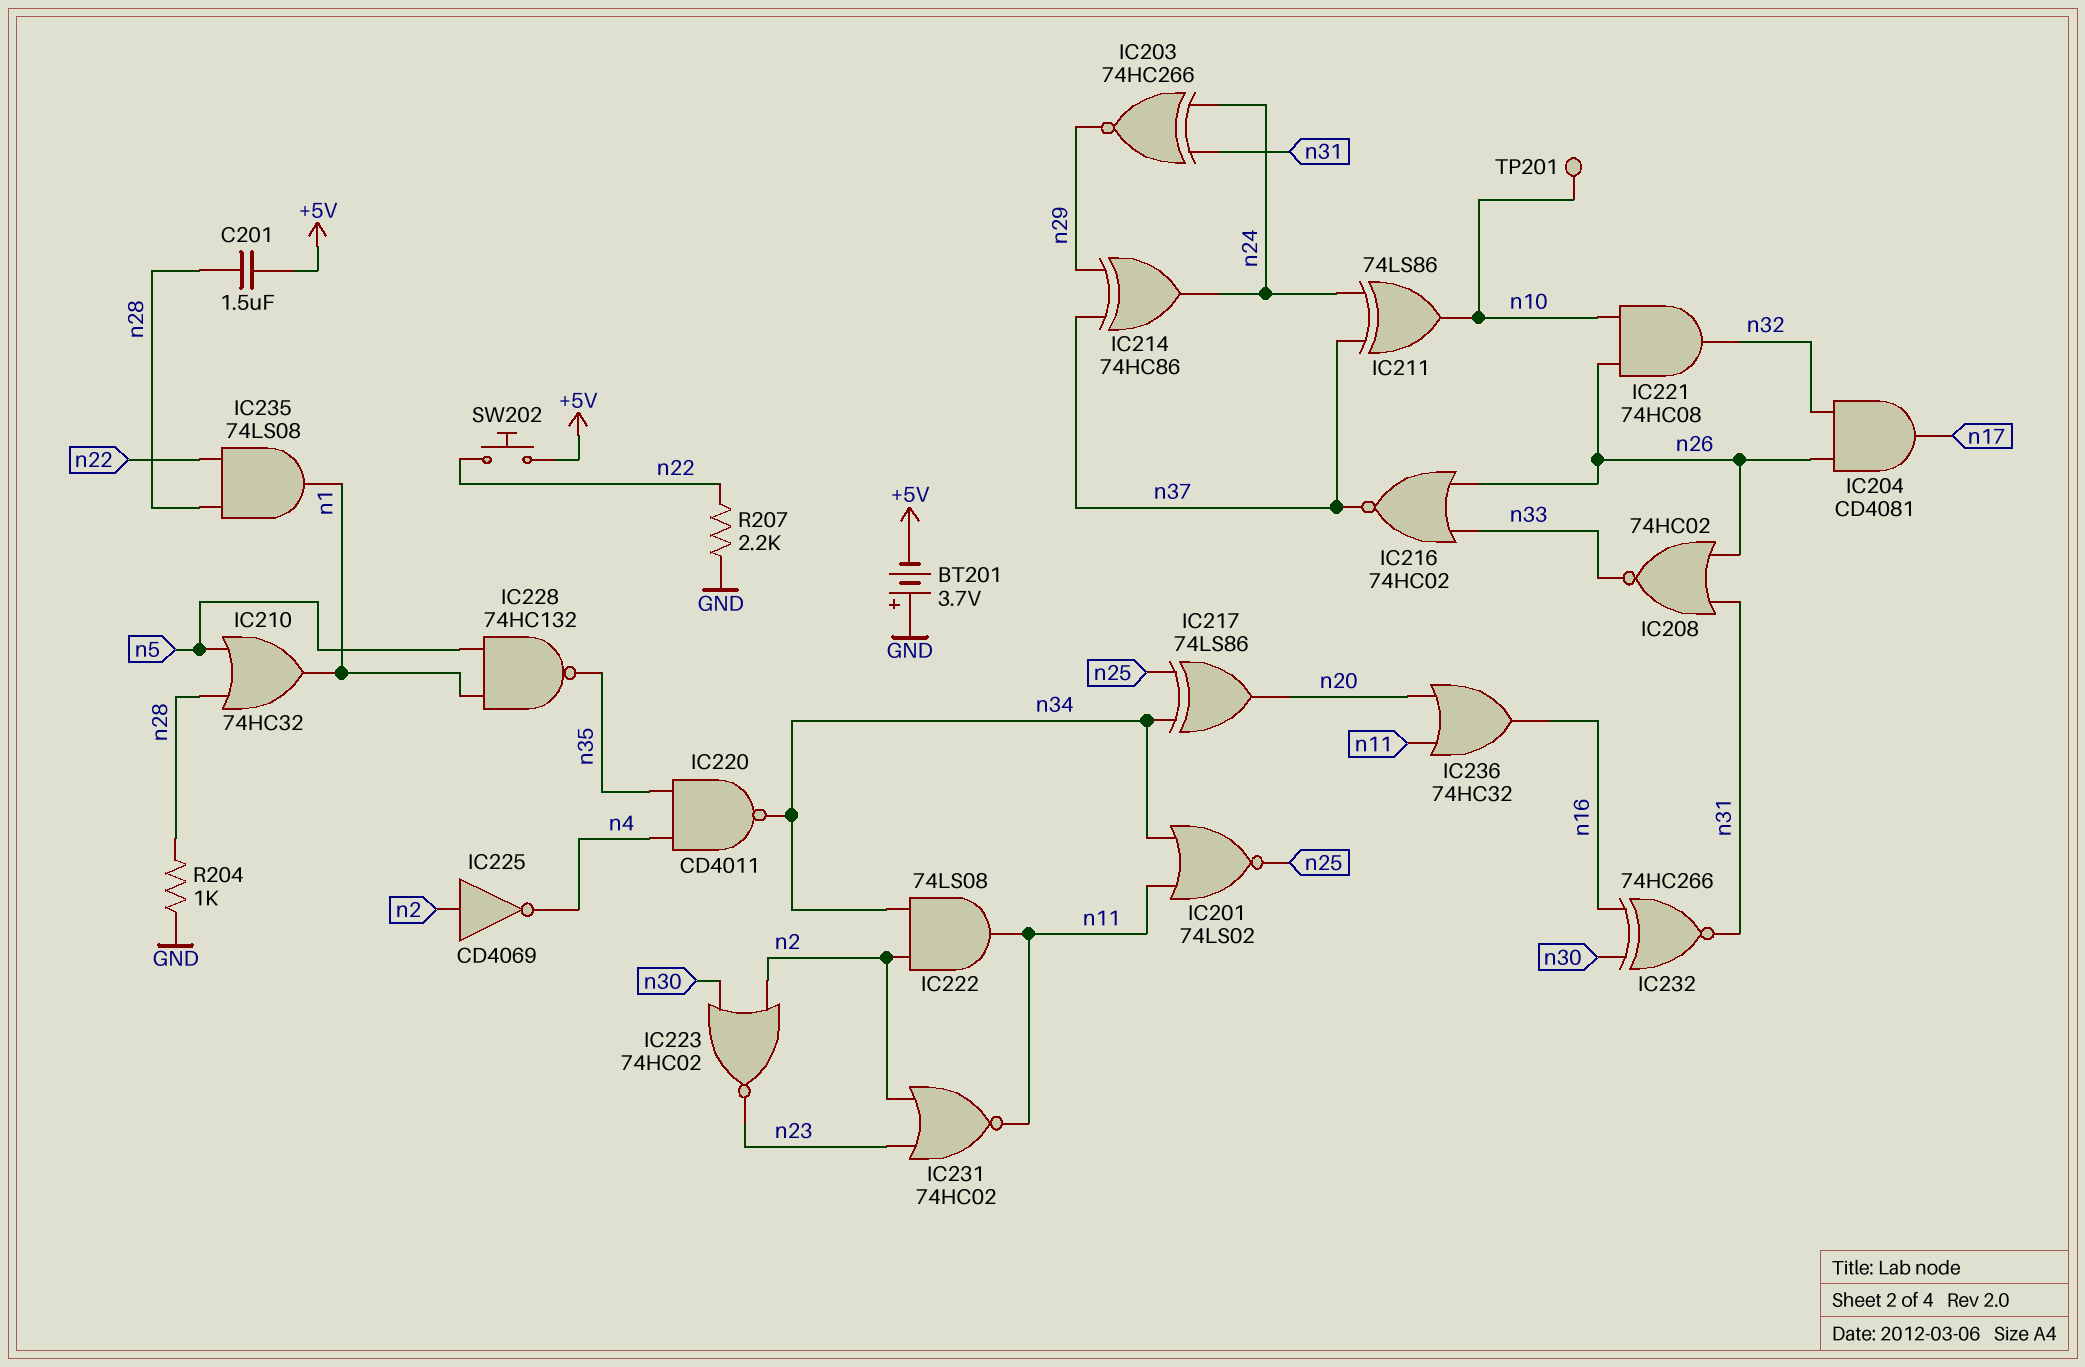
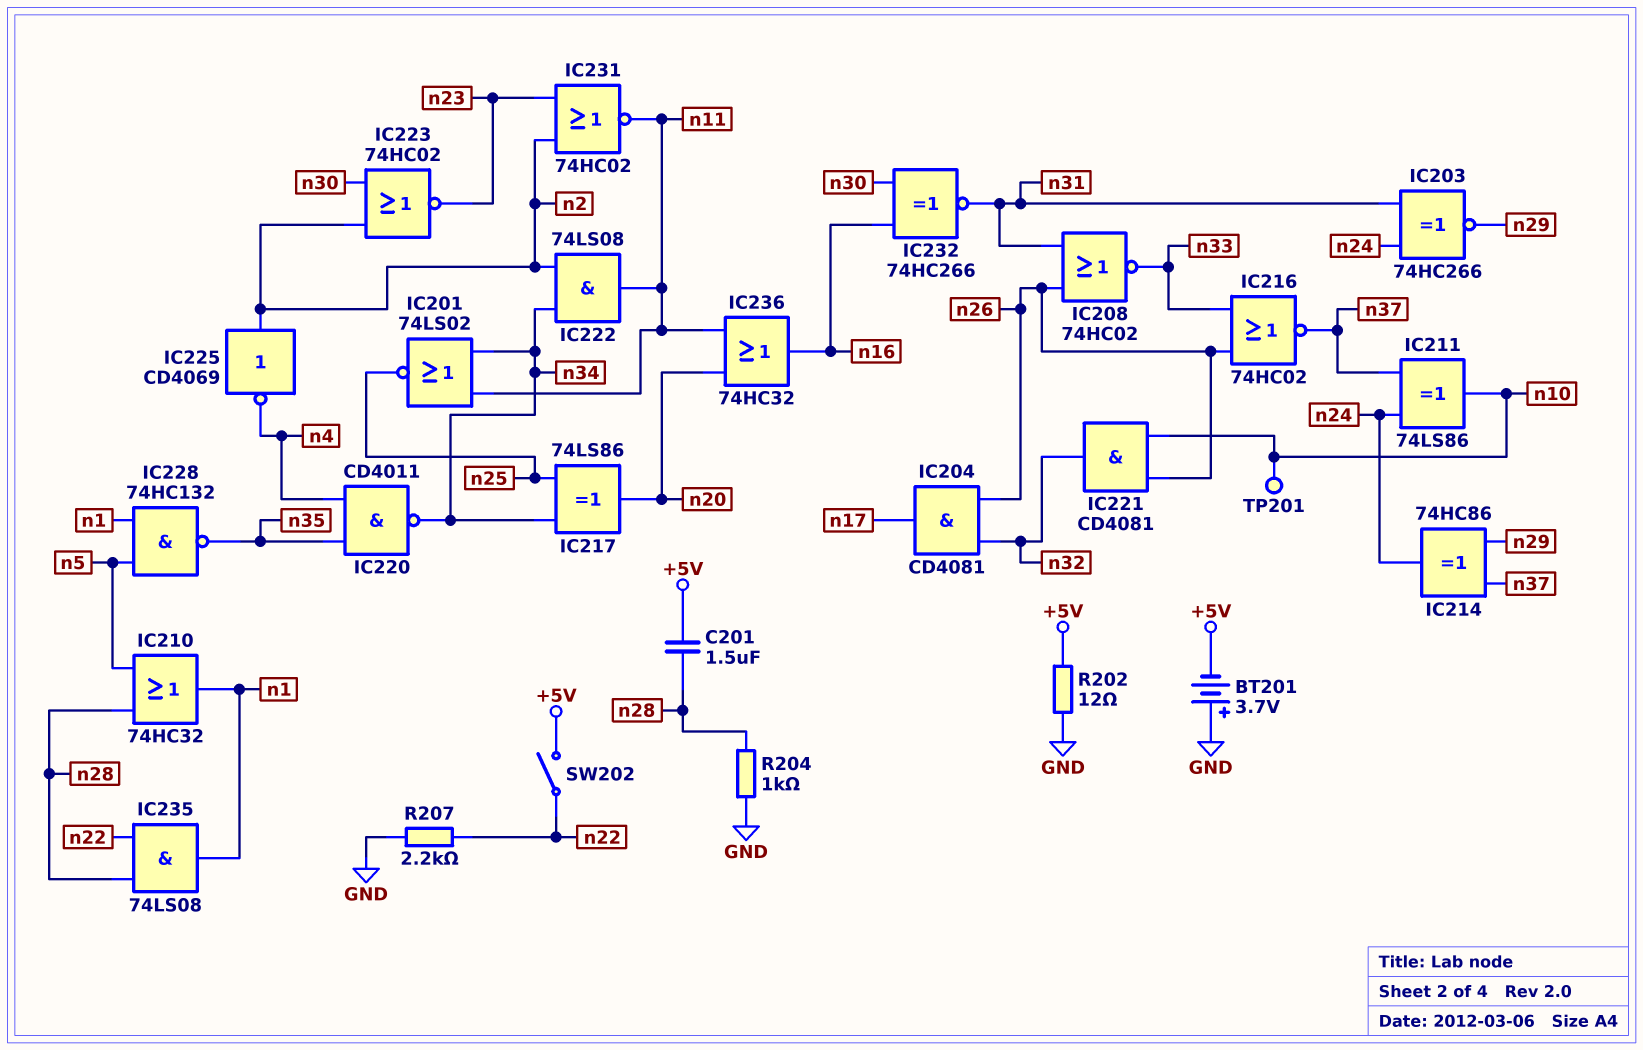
IC221: AND 74HC08 (in n10, in n26, out n32) -> AND CD4081 (in n10, in n26, out n32)
R202: none -> 12 (+5V, GND)
SW202: button (+5V, n22) -> switch (+5V, n22)

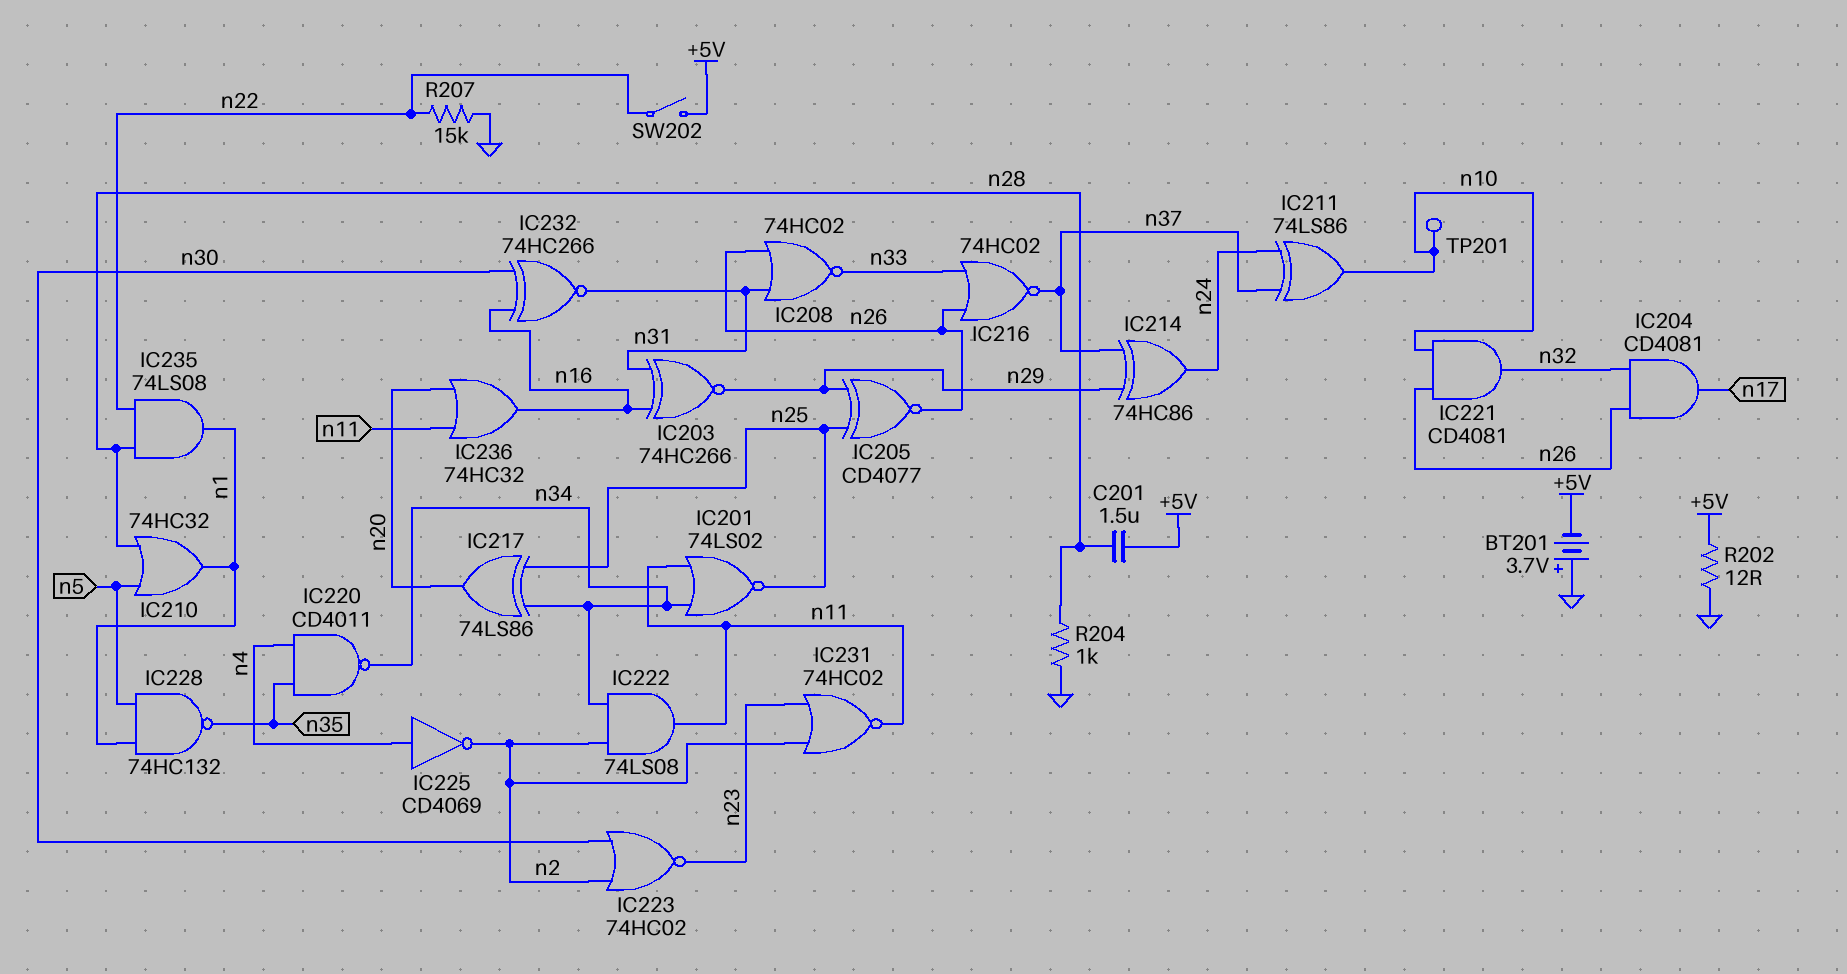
IC203: XNOR 74HC266 (in n24, in n31, out n29) -> XNOR 74HC266 (in n16, in n31, out n29)
IC205: none -> XNOR CD4077 (in n25, in n29, out n26)
IC225: NOT CD4069 (in n2, out n4) -> NOT CD4069 (in n4, out n2)
R207: 2.2k (GND, n22) -> 15k (GND, n22)

